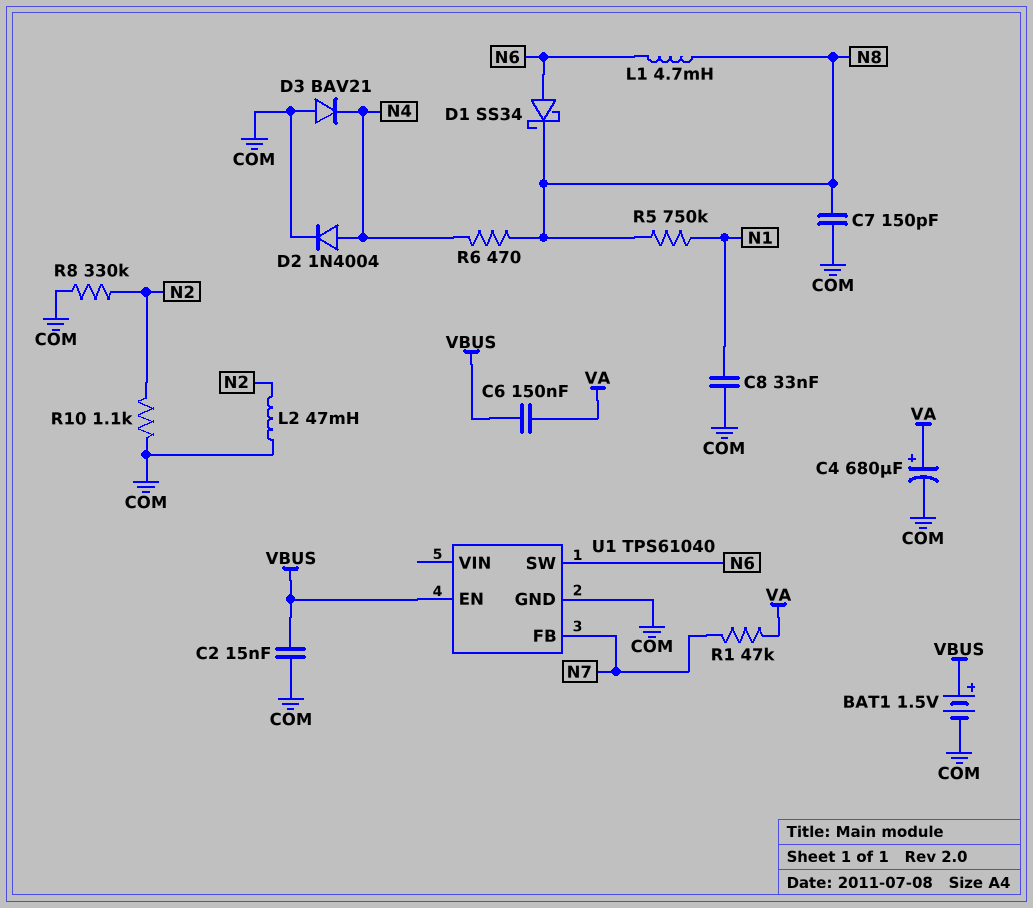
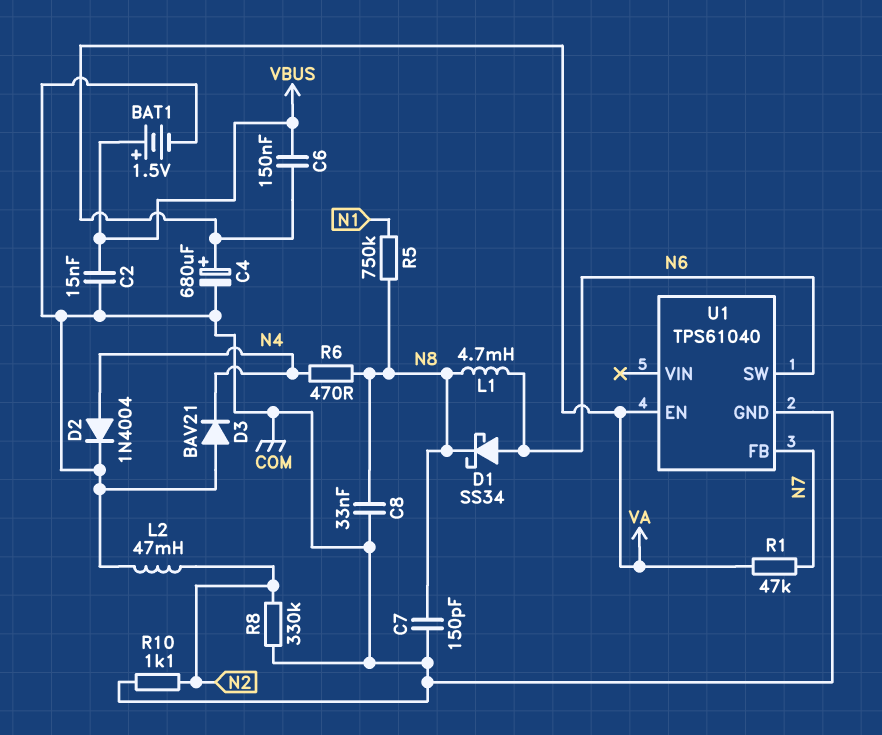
C8: 33nF (COM, N1) -> 33nF (COM, N8)
U1 pin EN: VBUS -> VA

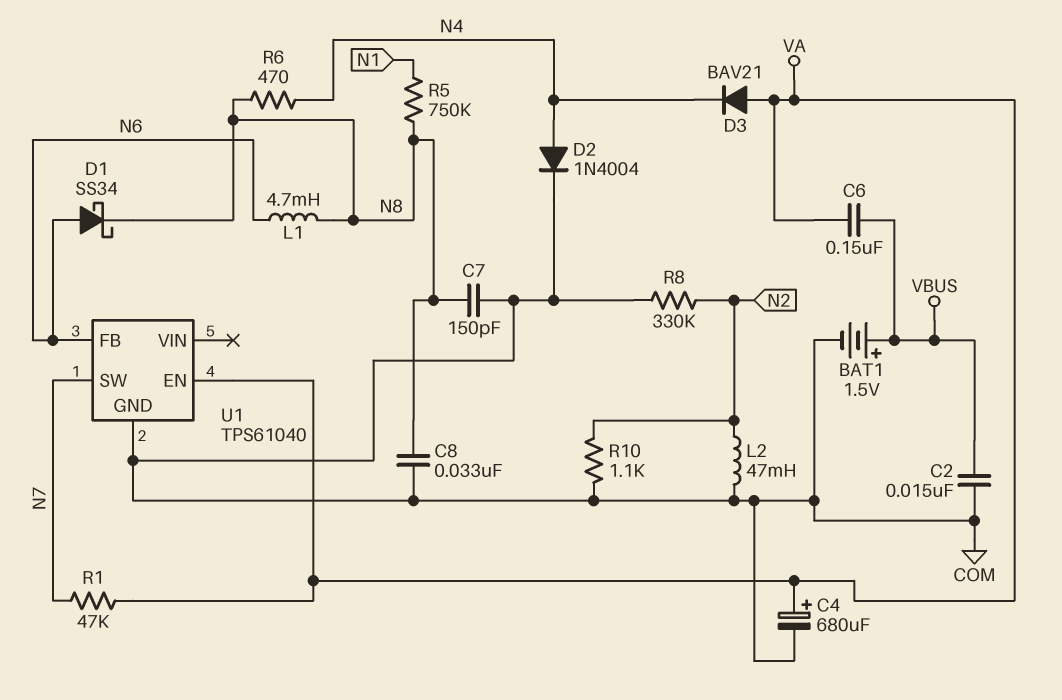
D3: diode BAV21 (A COM, K N4) -> diode BAV21 (A VA, K N4)
U1 pin FB: N7 -> N6
U1 pin SW: N6 -> N7

